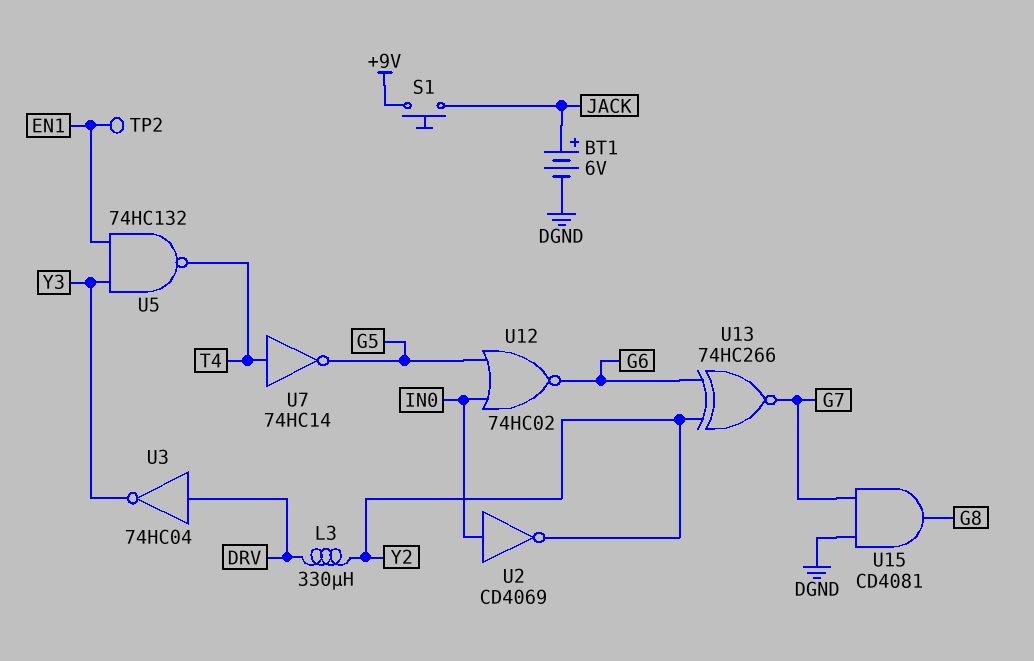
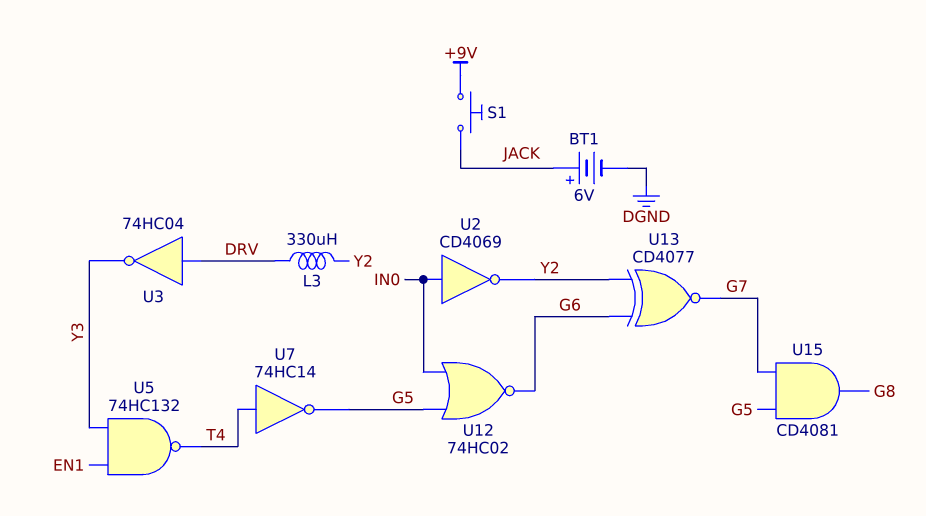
TP2: test point (EN1) -> none
U13: XNOR 74HC266 (in G6, in Y2, out G7) -> XNOR CD4077 (in G6, in Y2, out G7)
U15: AND CD4081 (in DGND, in G7, out G8) -> AND CD4081 (in G5, in G7, out G8)

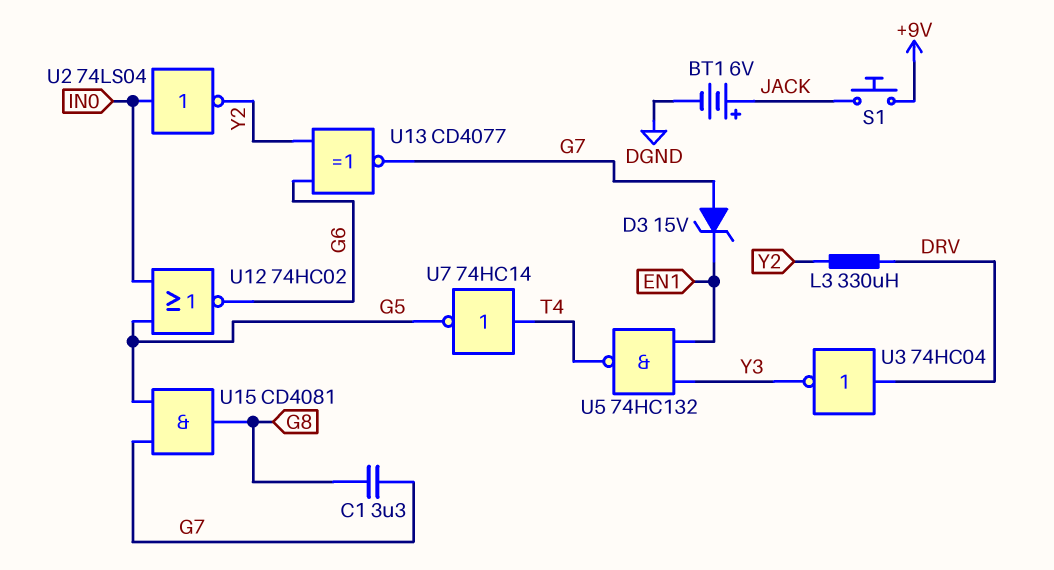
C1: none -> 3.3uF (G7, G8)
D3: none -> zener 15V (A G7, K EN1)
U2: NOT CD4069 (in IN0, out Y2) -> NOT 74LS04 (in IN0, out Y2)

